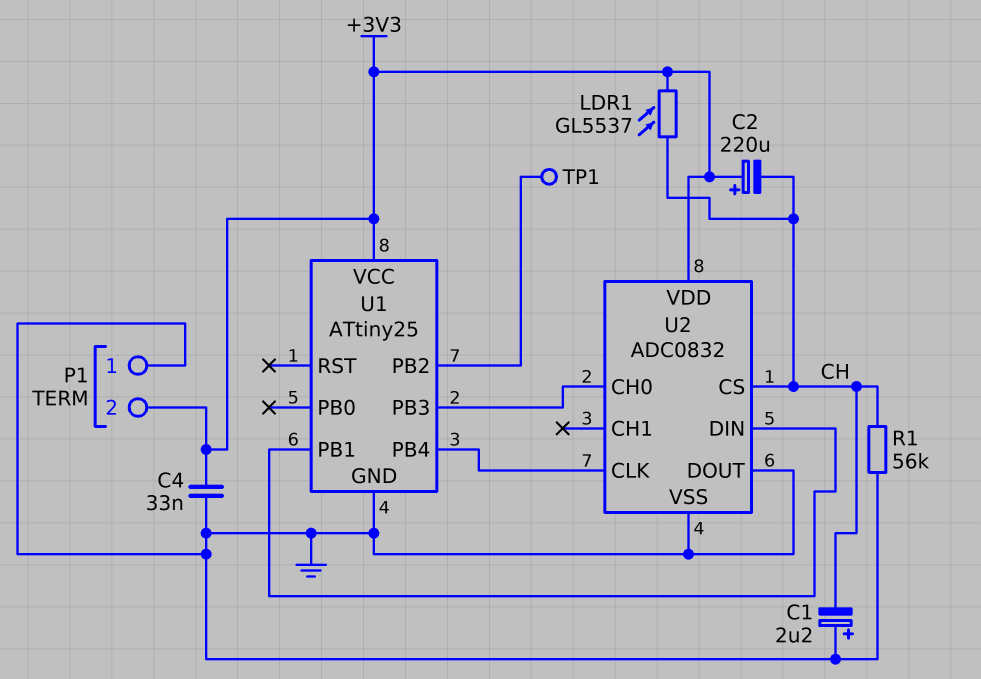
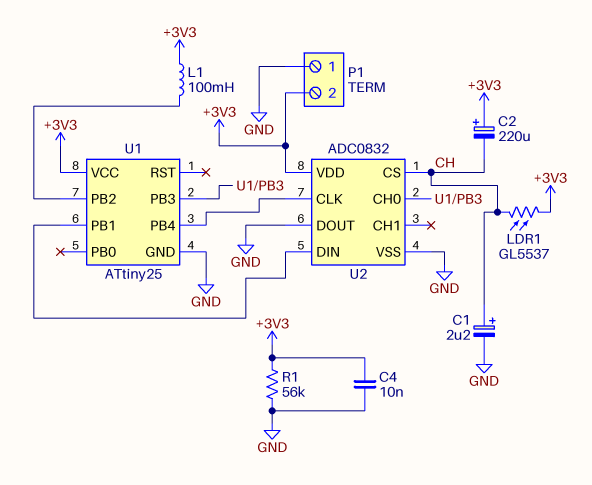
C1: 2.2uF (plus GND, minus CH) -> 2.2uF (plus CH, minus GND)
C4: 33nF (+3V3, GND) -> 10nF (+3V3, GND)
L1: none -> 100mH (+3V3, U1/PB2)
R1: 56k (CH, GND) -> 56k (+3V3, GND)
TP1: test point (U1/PB2) -> none

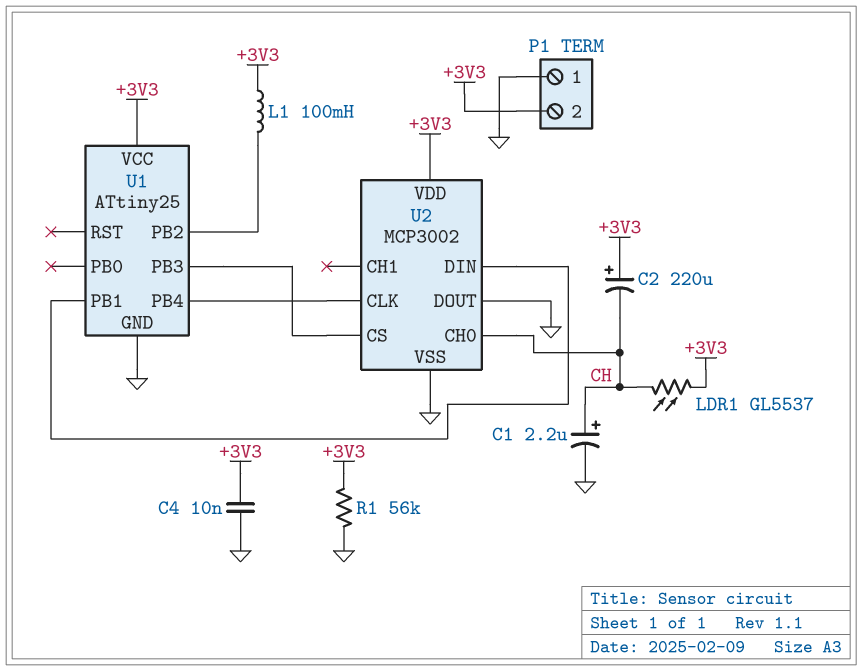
U2: ADC0832 -> MCP3002
U2 pin CH0: U1/PB3 -> CH
U2 pin CS: CH -> U1/PB3

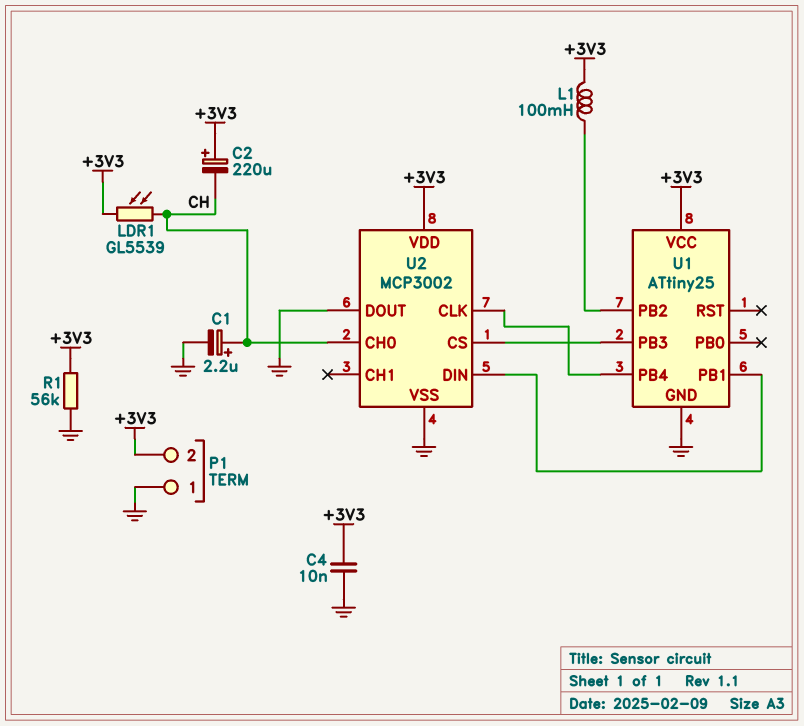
LDR1: GL5537 (+3V3, CH) -> GL5539 (+3V3, CH)

